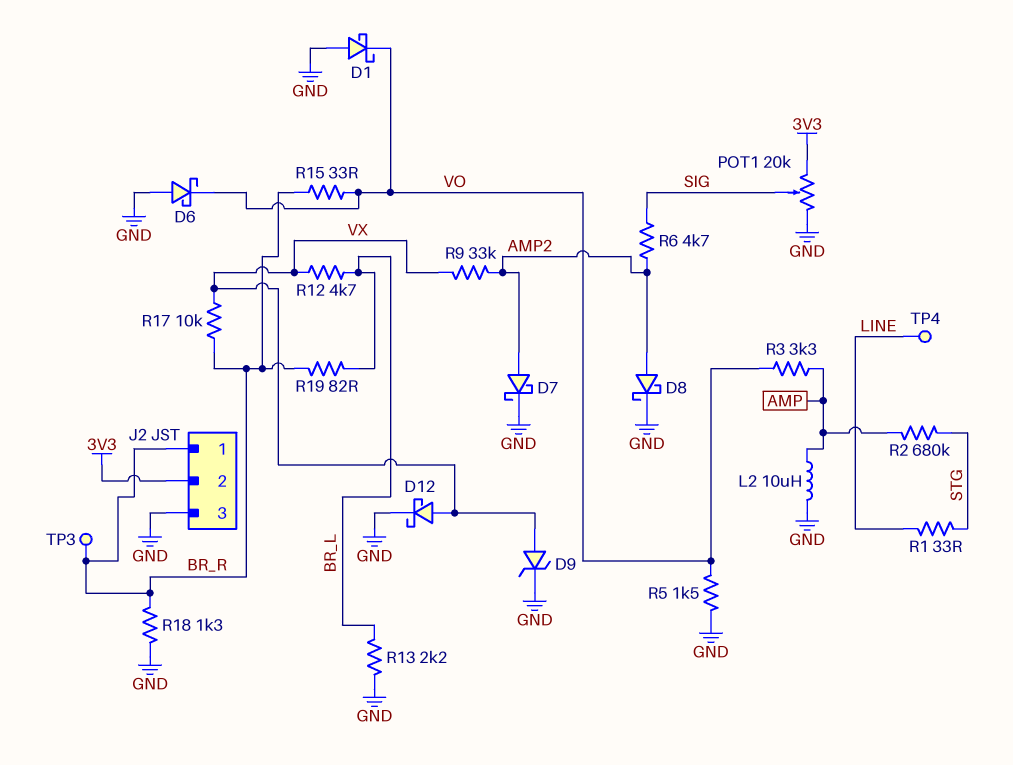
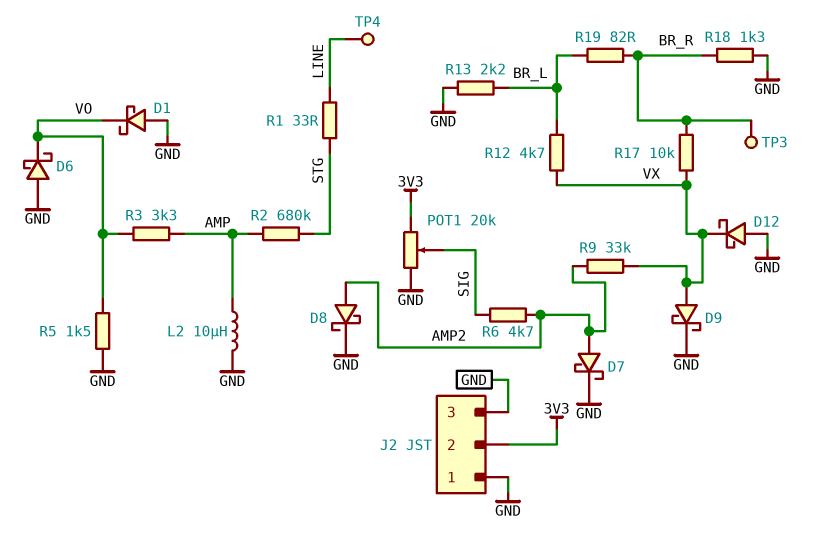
D9: zener (A VX, K GND) -> schottky (A VX, K GND)
D12: schottky (A VX, K GND) -> schottky (A GND, K VX)
J2 pin 1: BR_R -> GND
R15: 33 (BR_R, VO) -> none

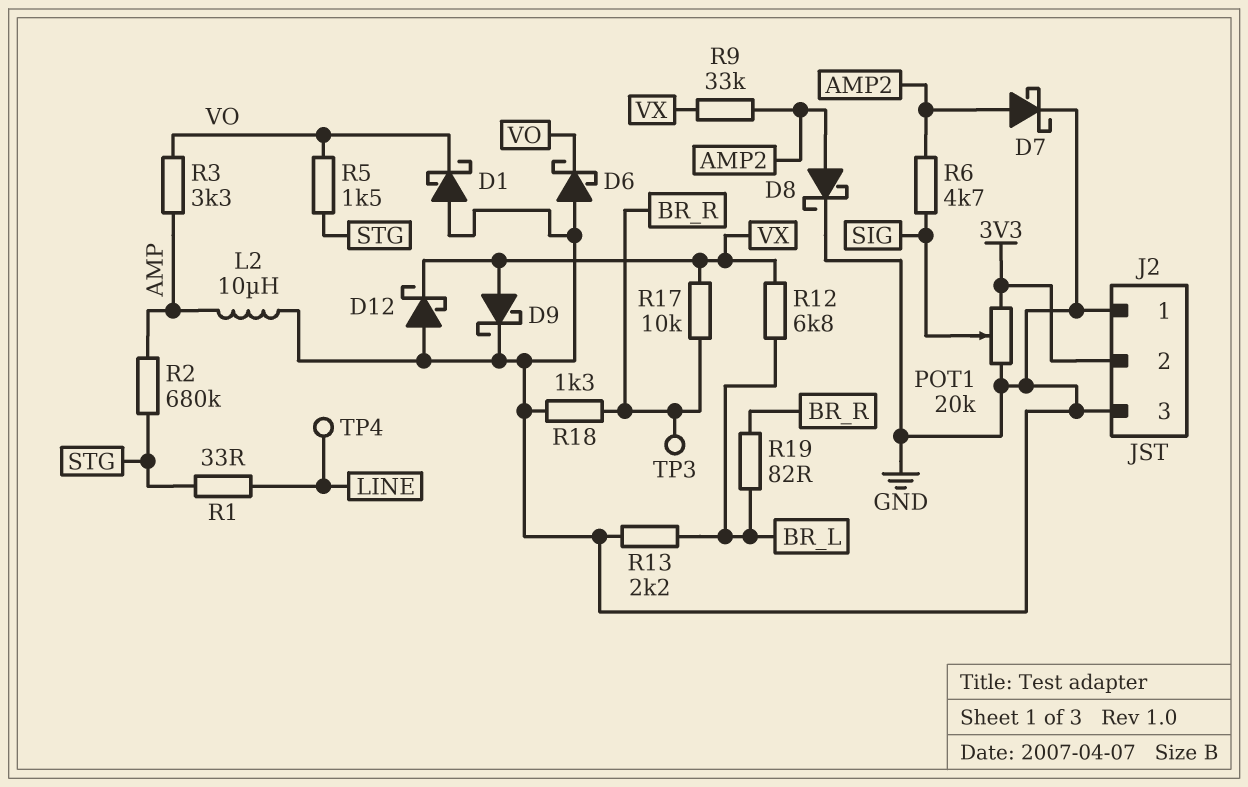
R5: 1.5k (GND, VO) -> 1.5k (STG, VO)
R12: 4.7k (BR_L, VX) -> 6.8k (BR_L, VX)

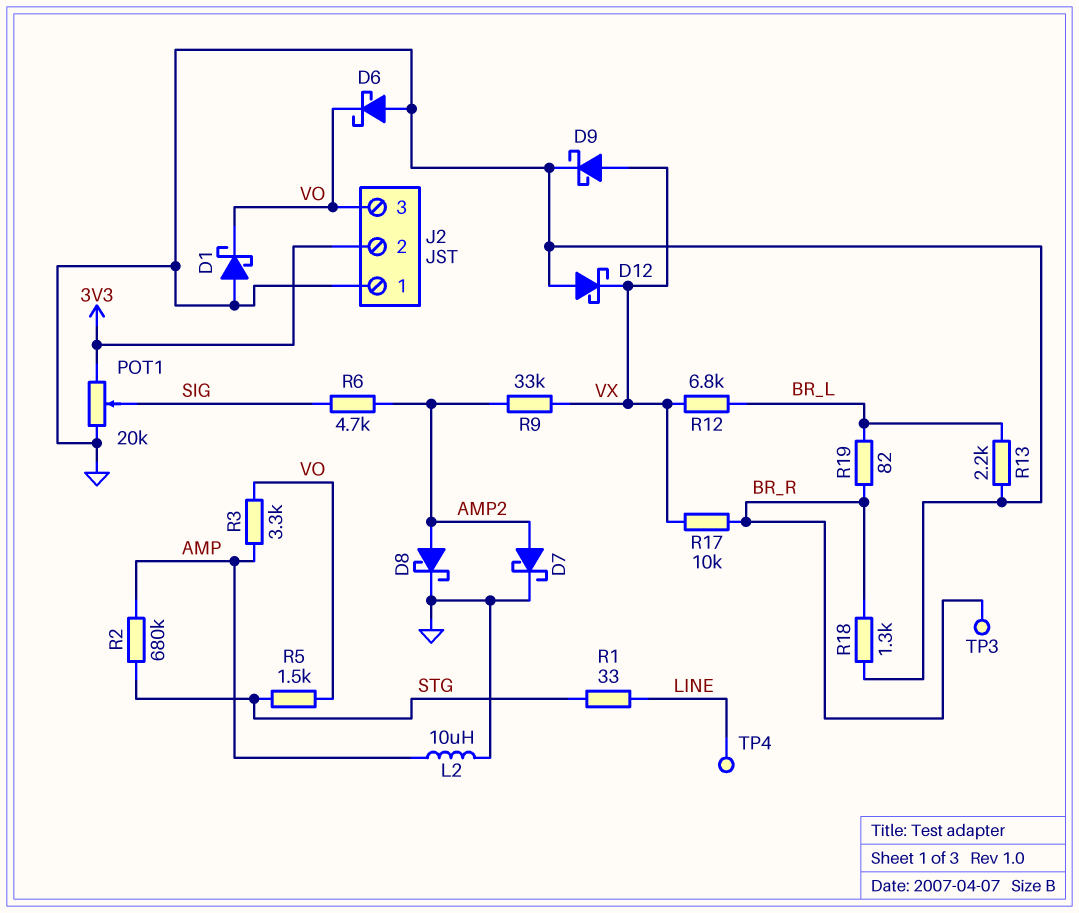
J2 pin 3: GND -> VO

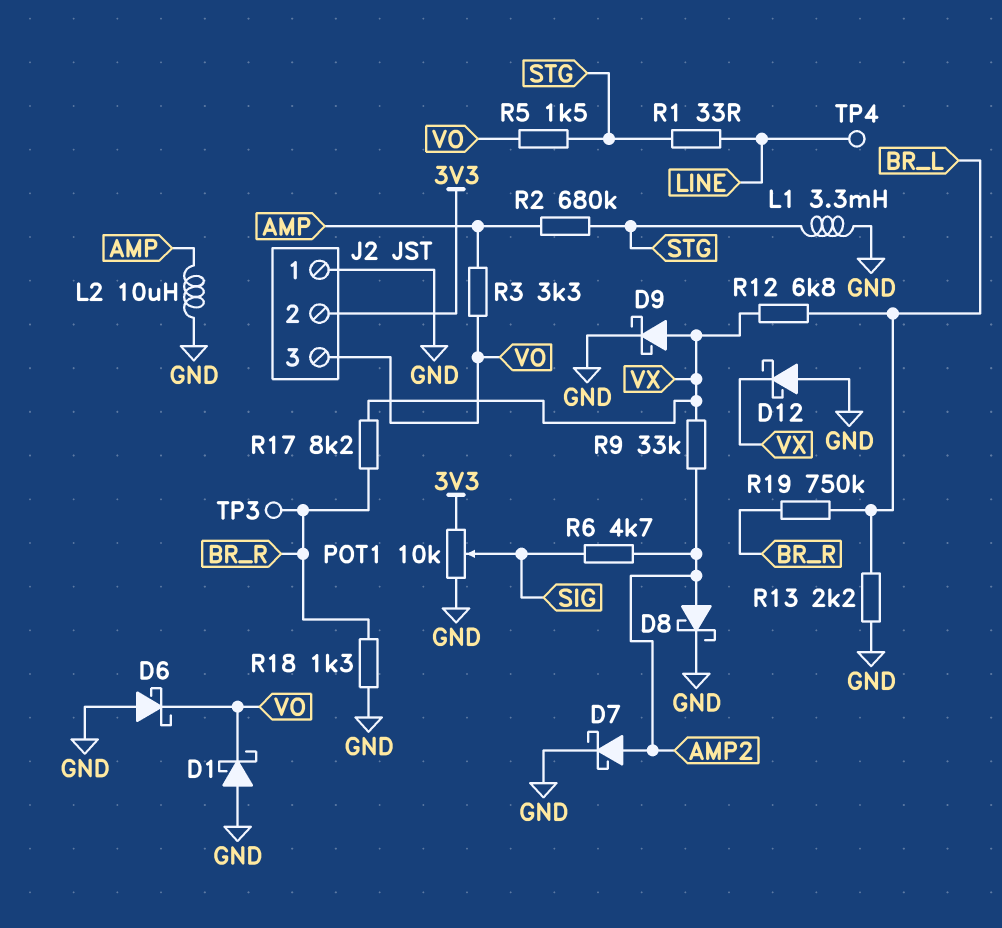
L1: none -> 3.3mH (GND, STG)
POT1: 20k (3V3, GND, wiper SIG) -> 10k (3V3, GND, wiper SIG)
R17: 10k (BR_R, VX) -> 8.2k (BR_R, VX)
R19: 82 (BR_L, BR_R) -> 750k (BR_L, BR_R)

